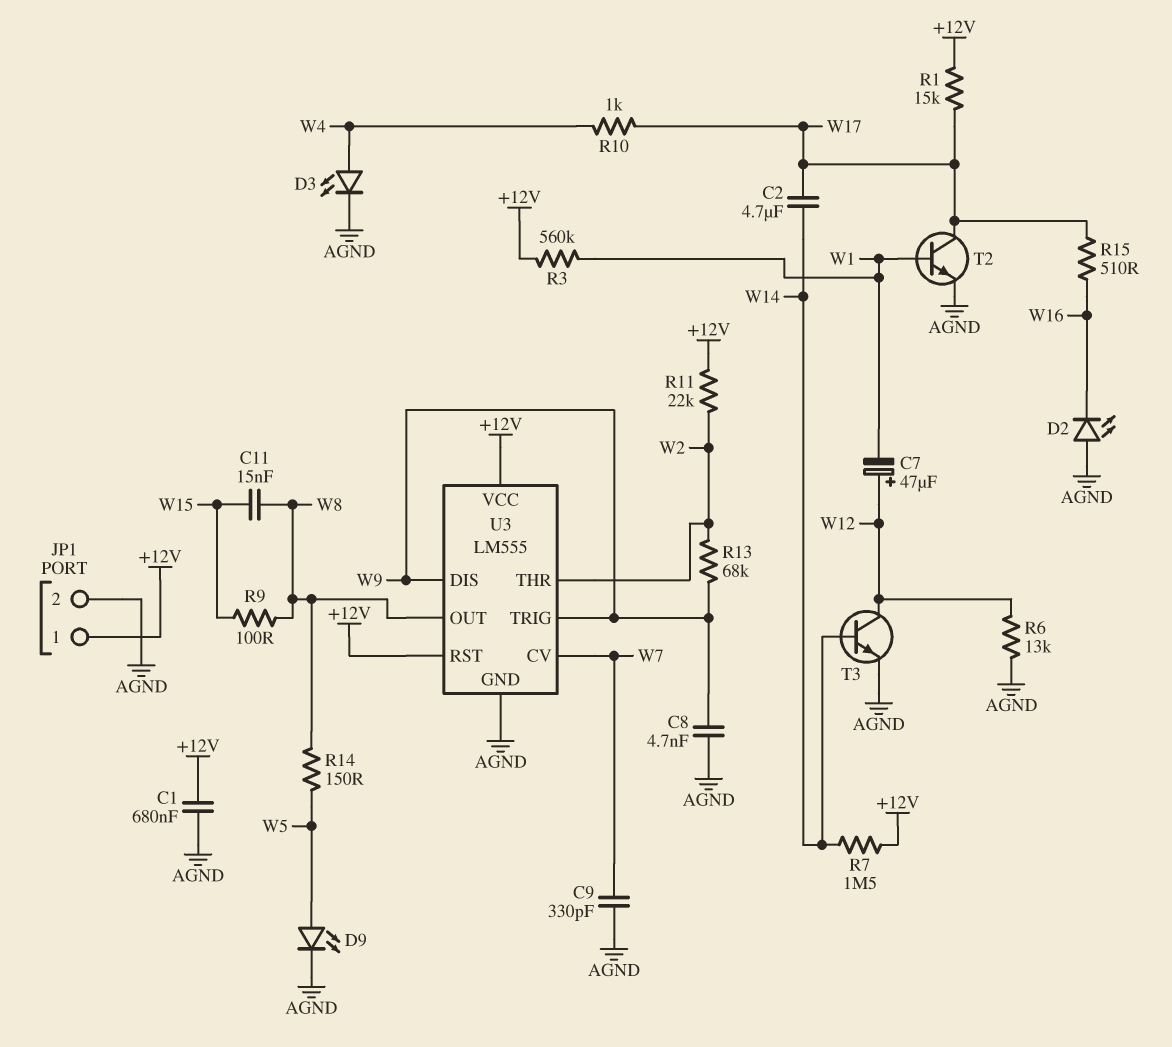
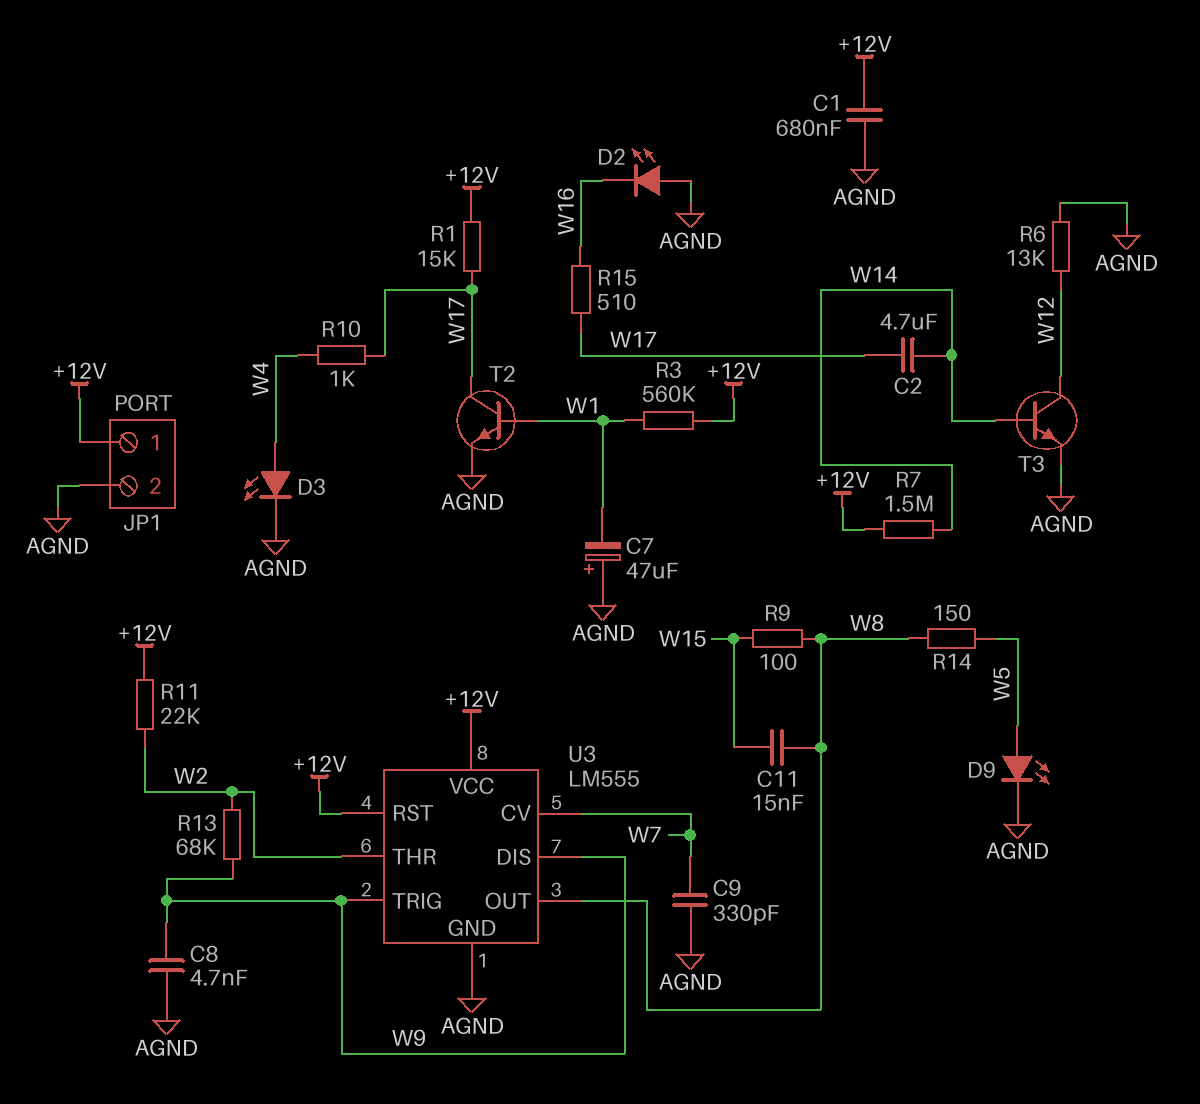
C7: 47uF (plus W12, minus W1) -> 47uF (plus AGND, minus W1)

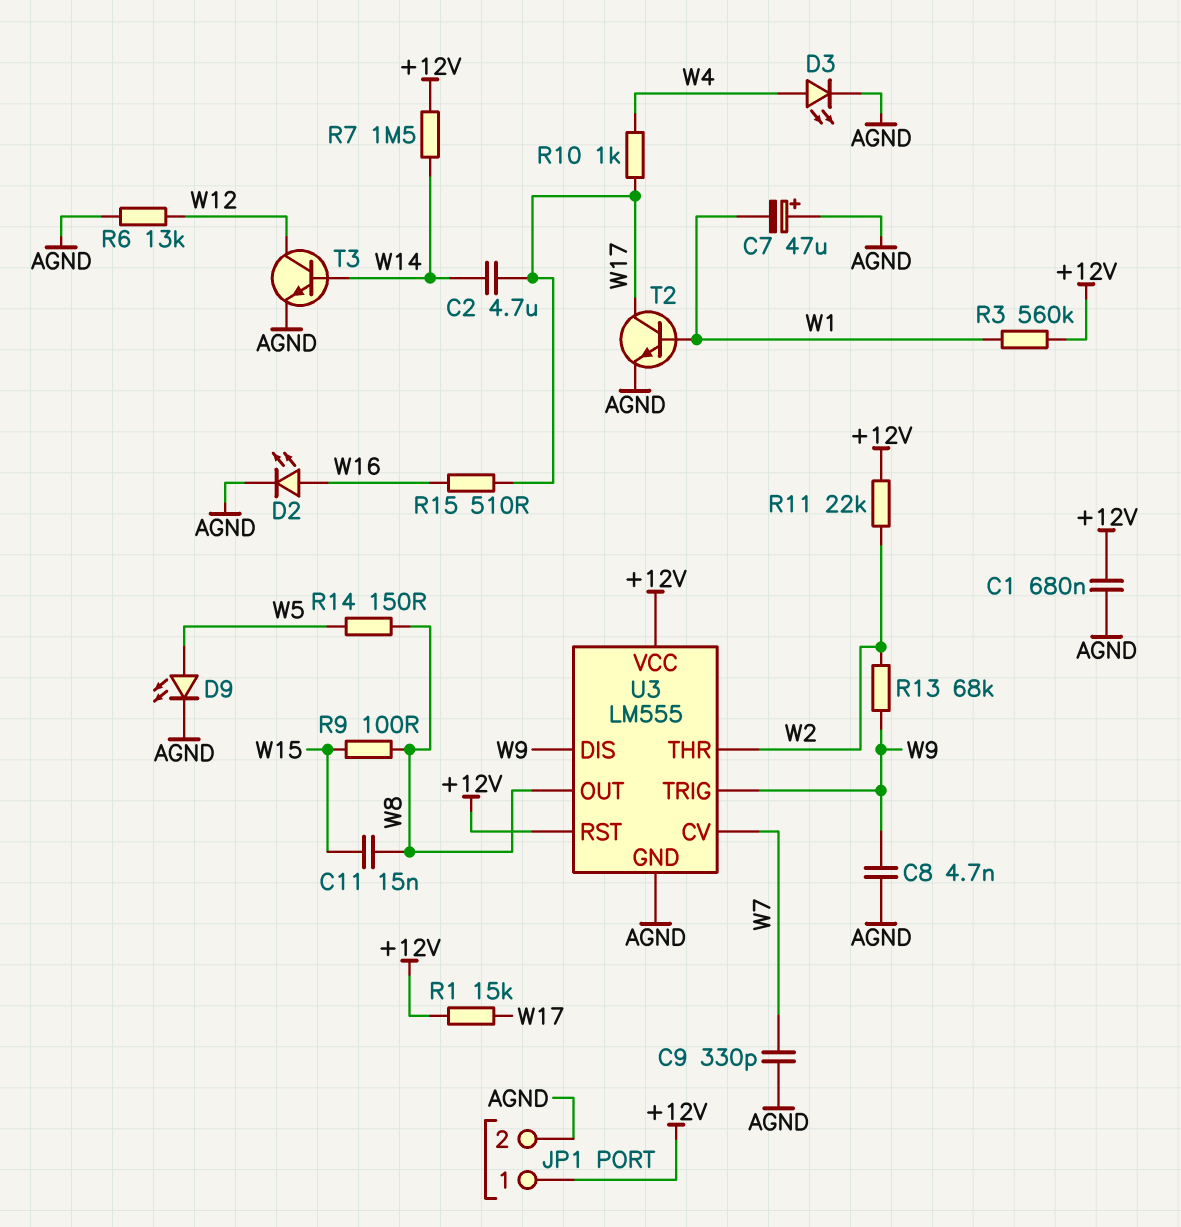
D2: LED (A AGND, K W16) -> LED (A W16, K AGND)

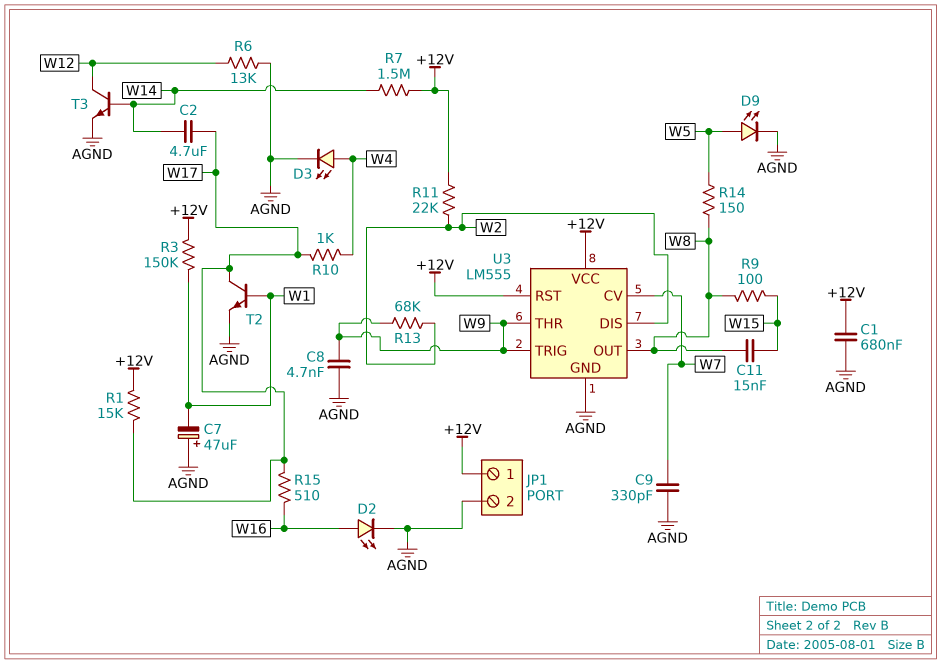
R3: 560k (+12V, W1) -> 150k (+12V, W1)
U3 pin DIS: W9 -> W2
U3 pin THR: W2 -> W9

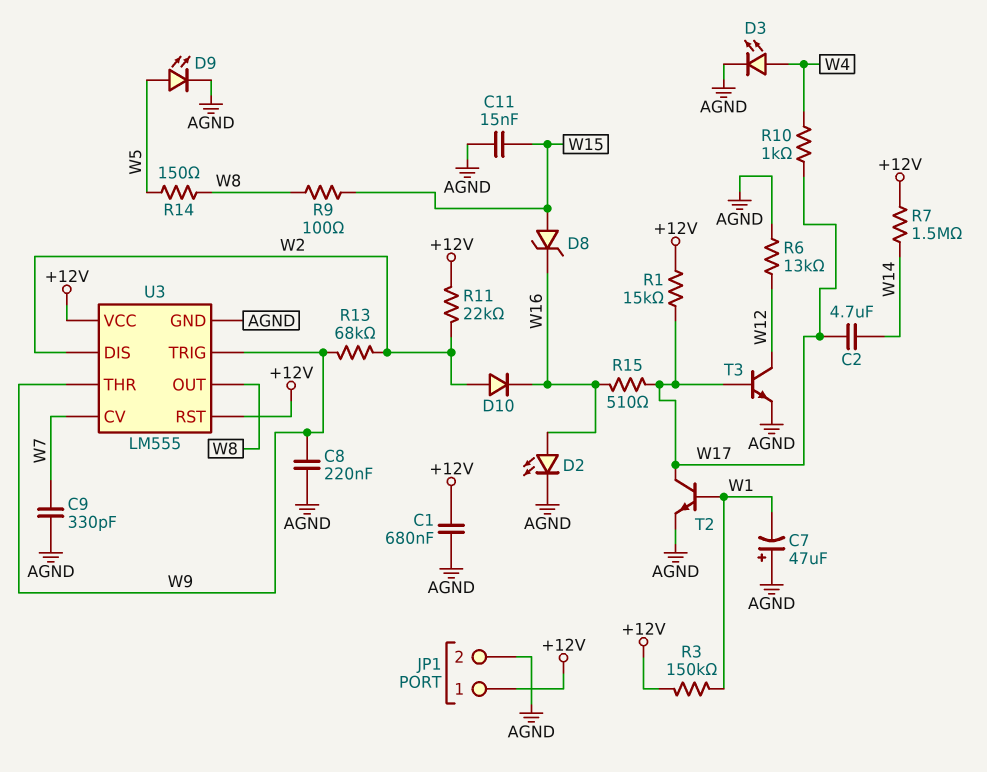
C8: 4.7nF (AGND, W9) -> 220nF (AGND, W9)
C11: 15nF (W8, W15) -> 15nF (AGND, W15)
D8: none -> zener (A W15, K W16)
D10: none -> diode (A W2, K W16)
T3: NPN (B W14, C W12, E AGND) -> NPN (B W17, C W12, E AGND)

